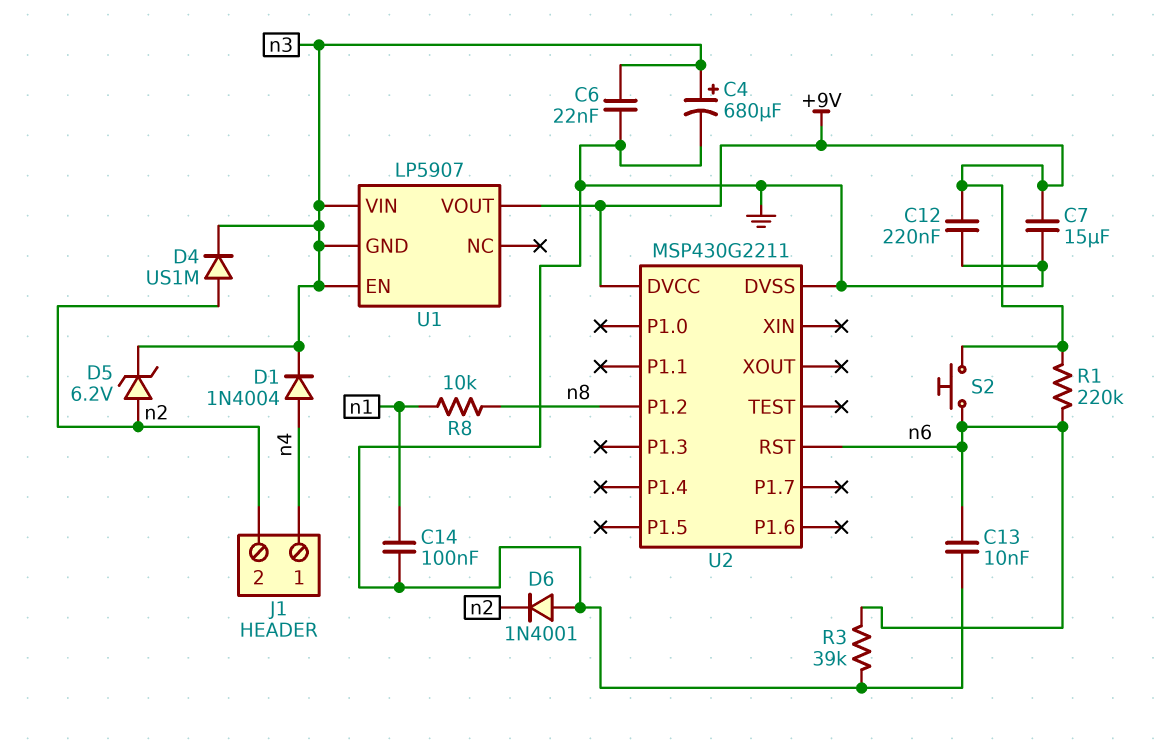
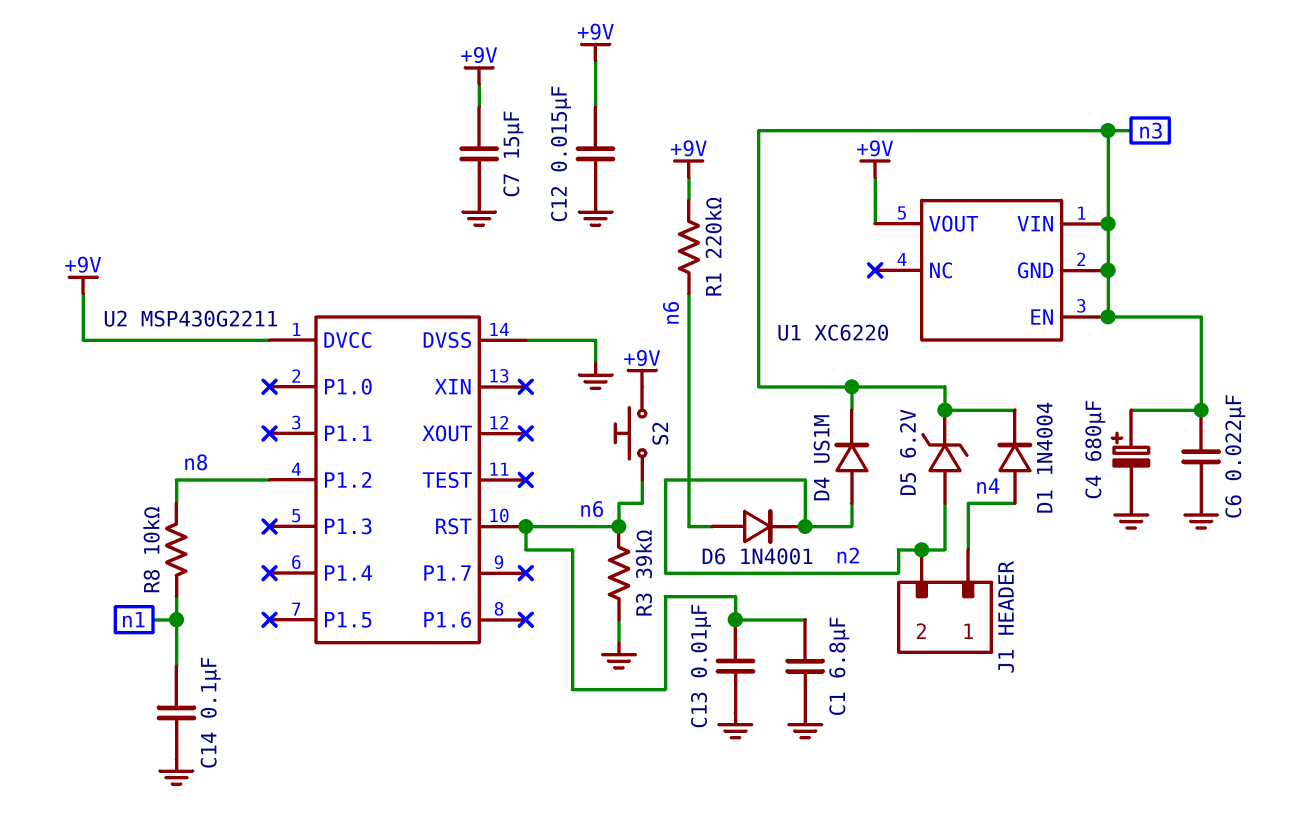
C1: none -> 6.8uF (GND, n6)
C12: 220nF (+9V, GND) -> 15nF (+9V, GND)
D6: diode 1N4001 (A GND, K n2) -> diode 1N4001 (A n6, K n2)
U1: LP5907 -> XC6220

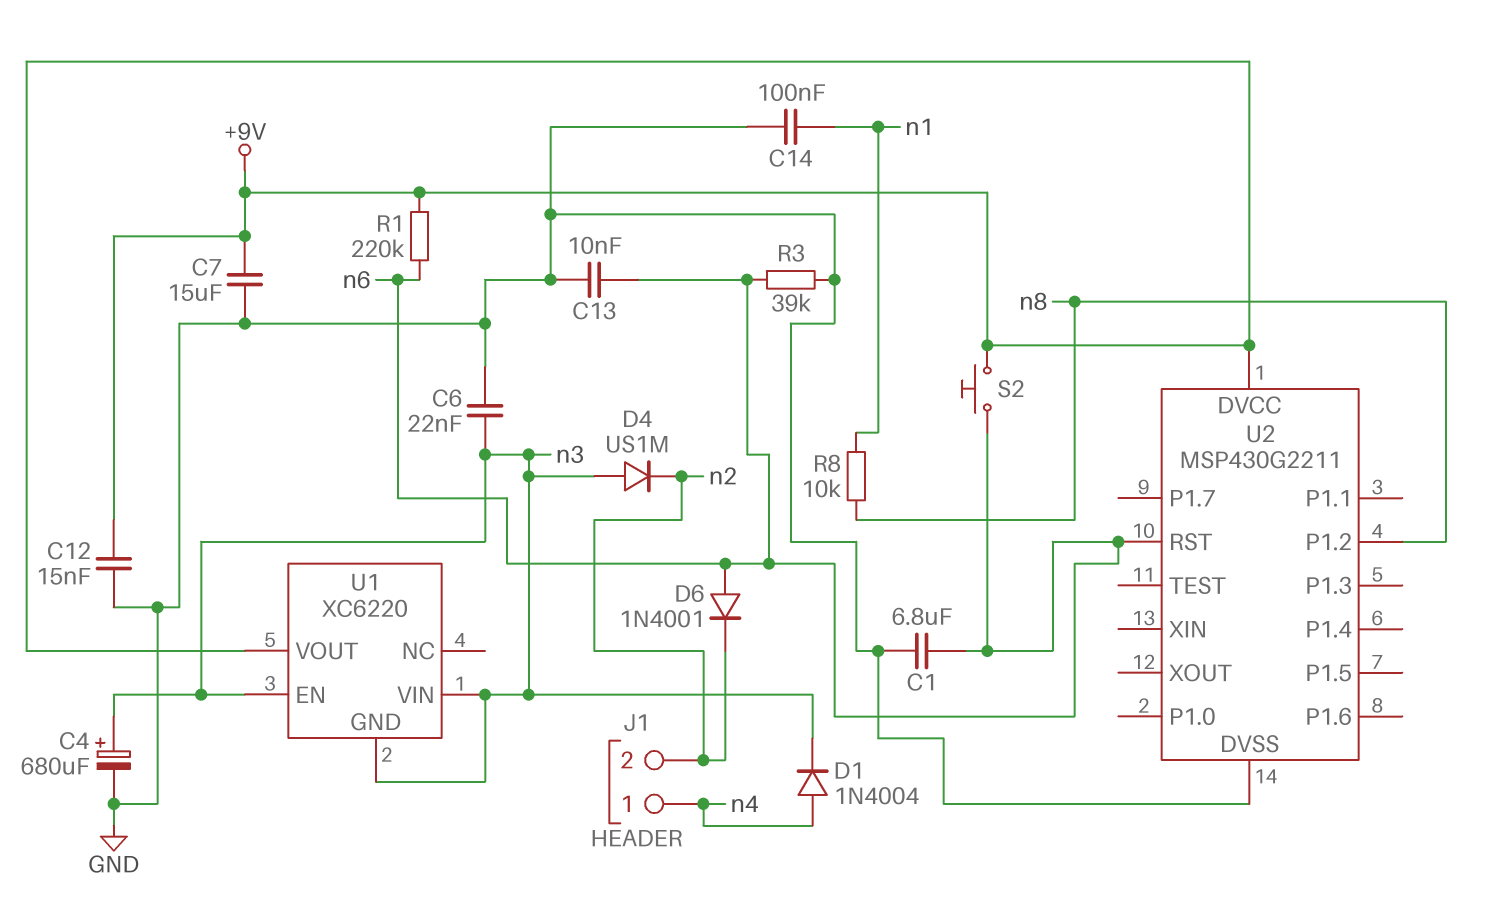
D4: diode US1M (A n2, K n3) -> diode US1M (A n3, K n2)
D5: zener 6.2V (A n2, K n3) -> none

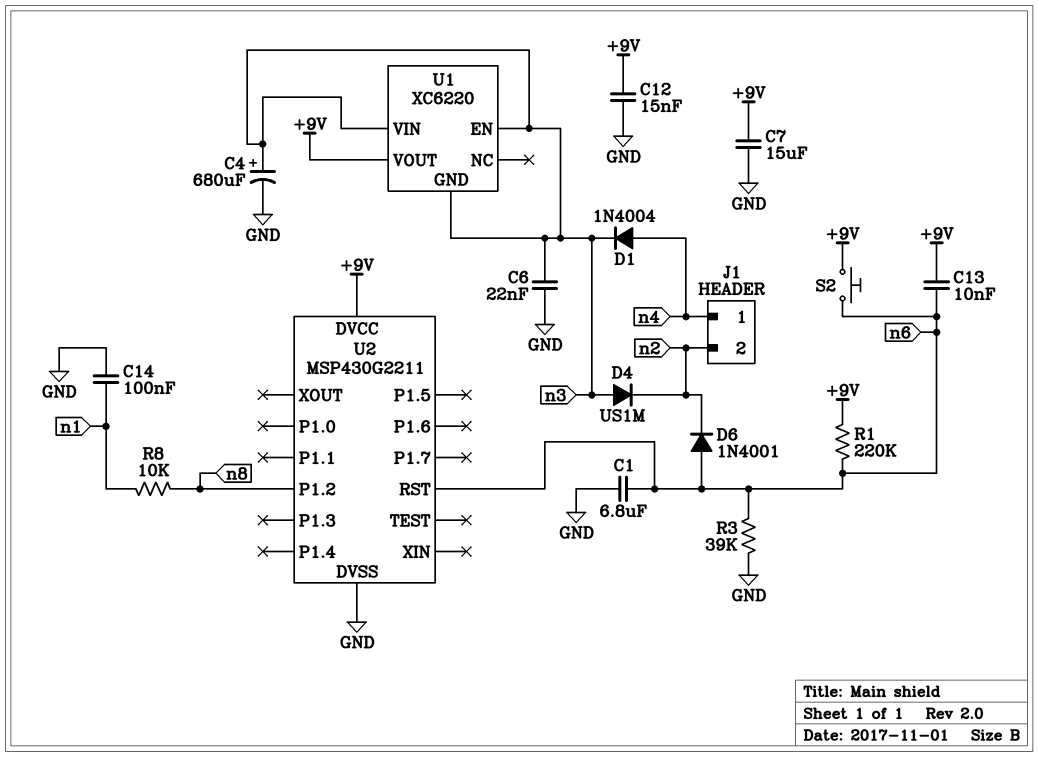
C13: 10nF (GND, n6) -> 10nF (+9V, n6)

